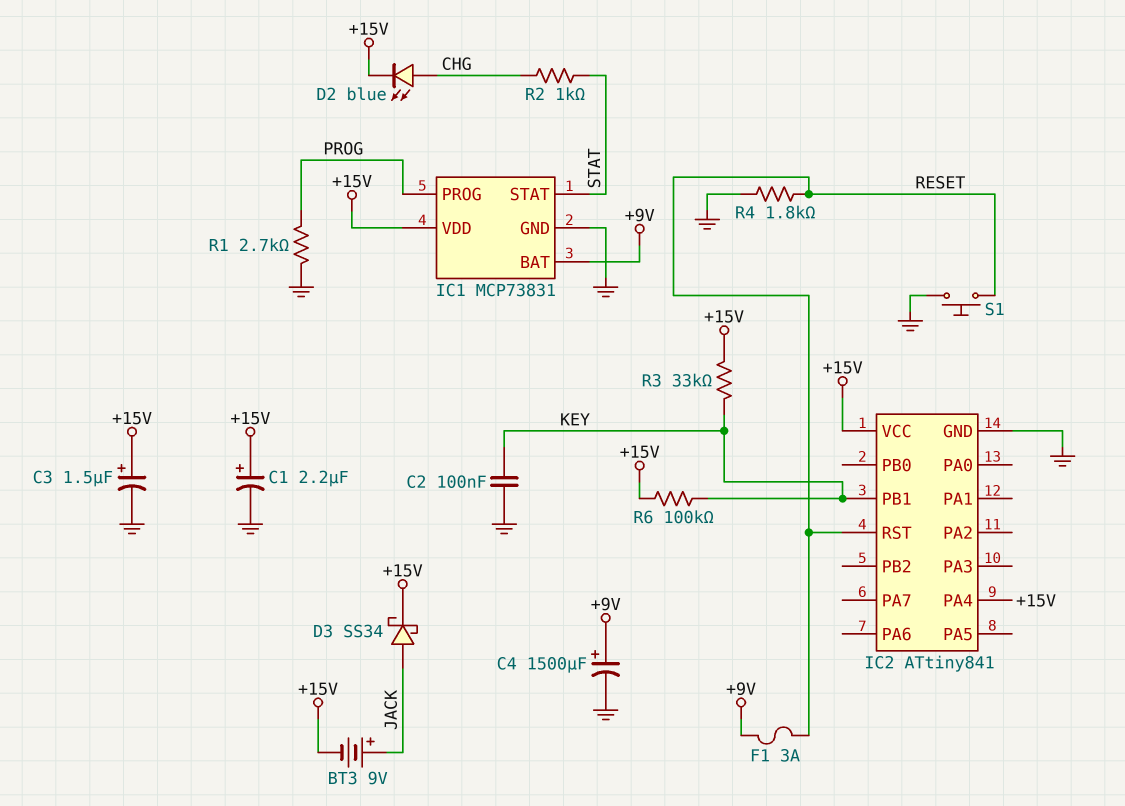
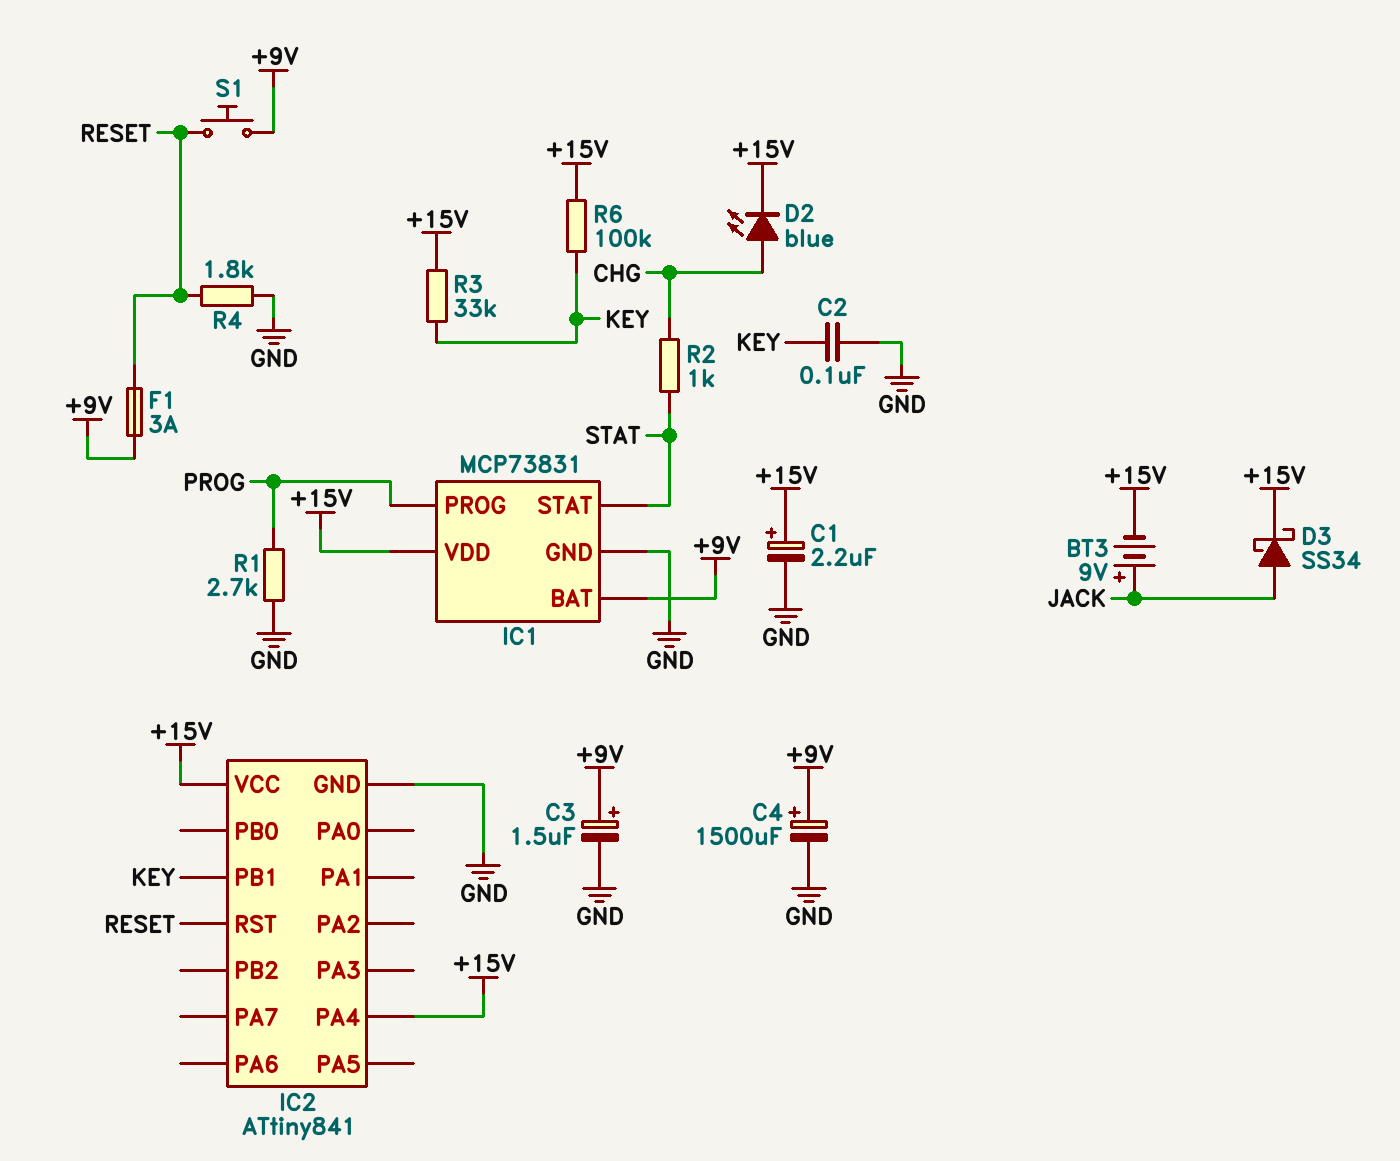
C3: 1.5uF (plus +15V, minus GND) -> 1.5uF (plus +9V, minus GND)
S1: button (GND, RESET) -> button (+9V, RESET)

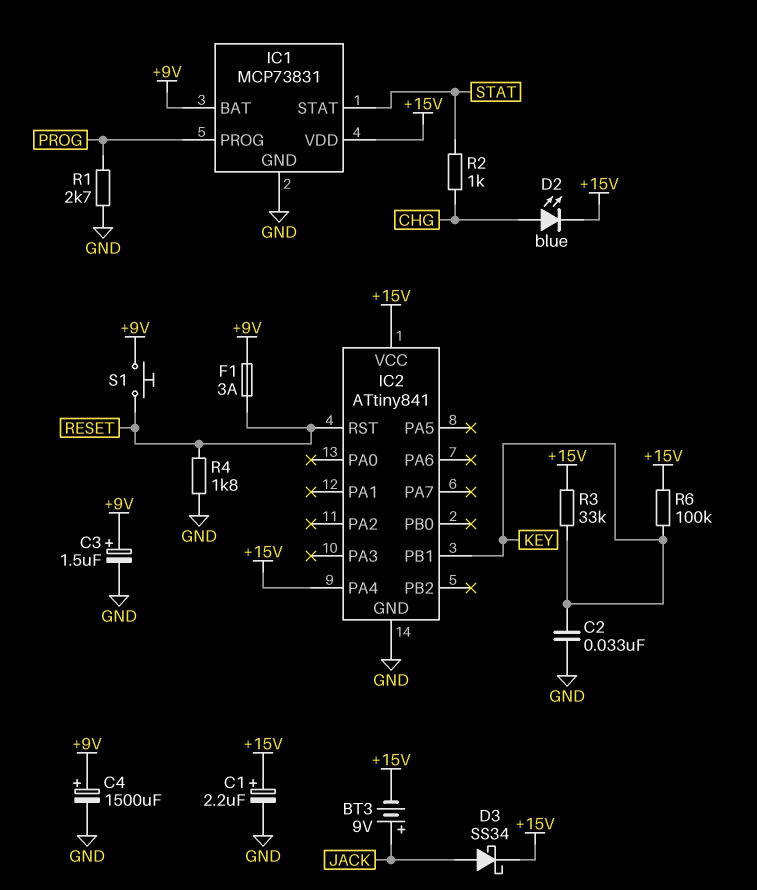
C2: 100nF (GND, KEY) -> 33nF (GND, KEY)

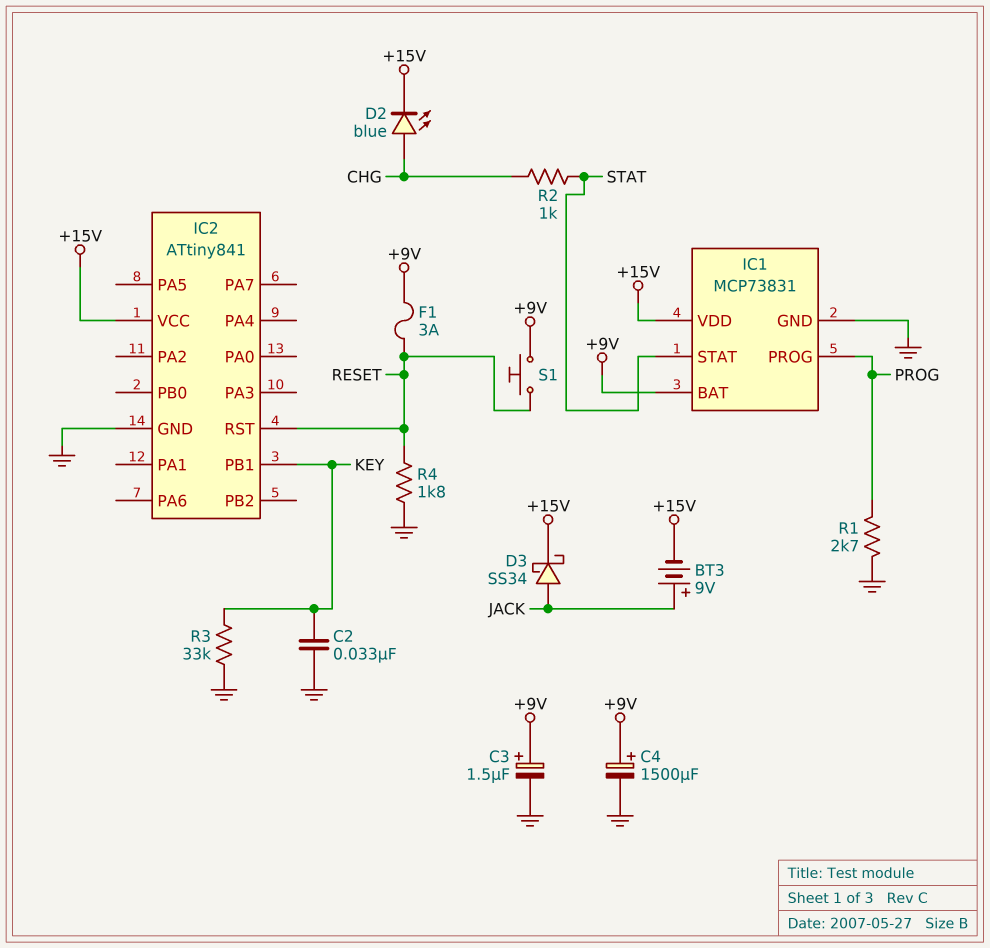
C1: 2.2uF (plus +15V, minus GND) -> none
IC2 pin PA4: +15V -> none
R3: 33k (+15V, KEY) -> 33k (GND, KEY)
R6: 100k (+15V, KEY) -> none

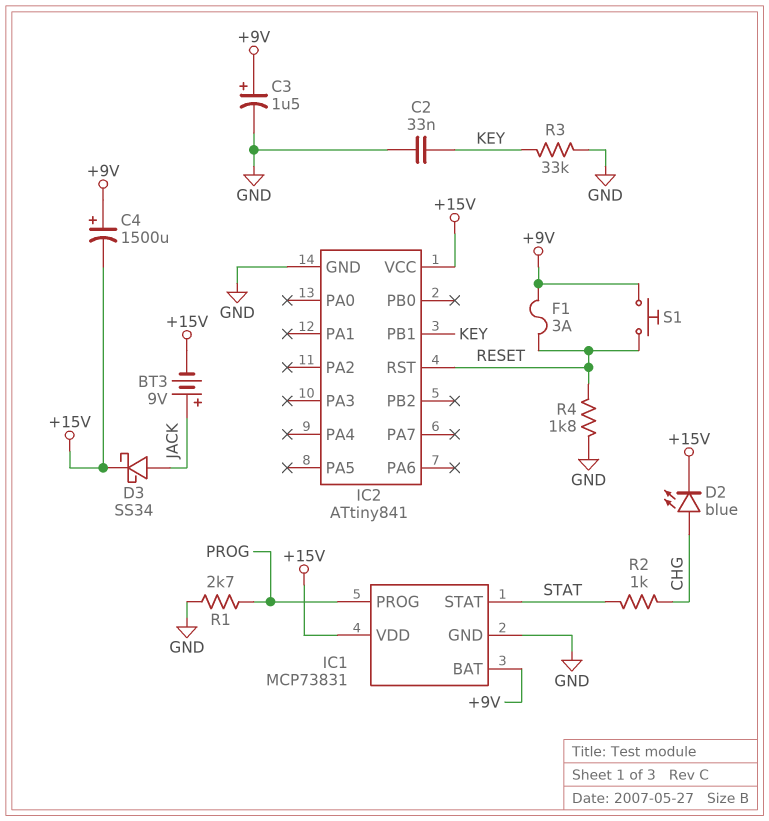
C4: 1500uF (plus +9V, minus GND) -> 1500uF (plus +9V, minus +15V)

